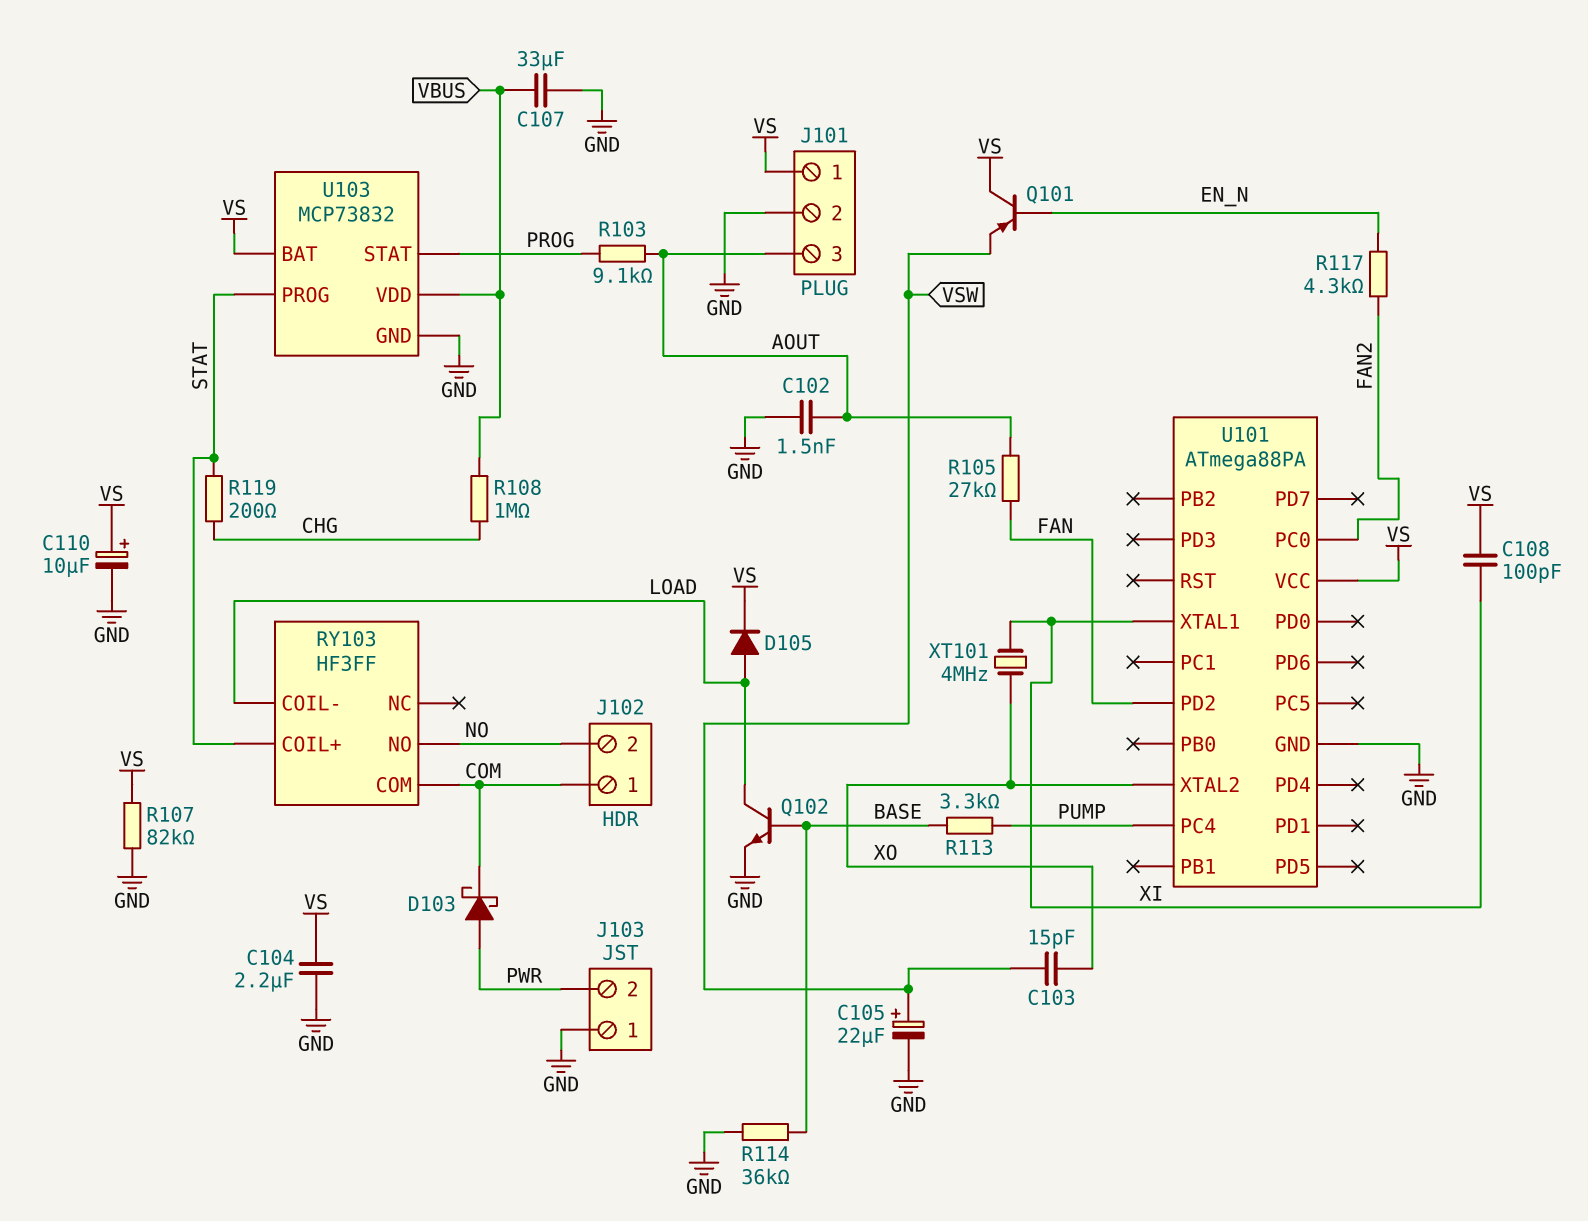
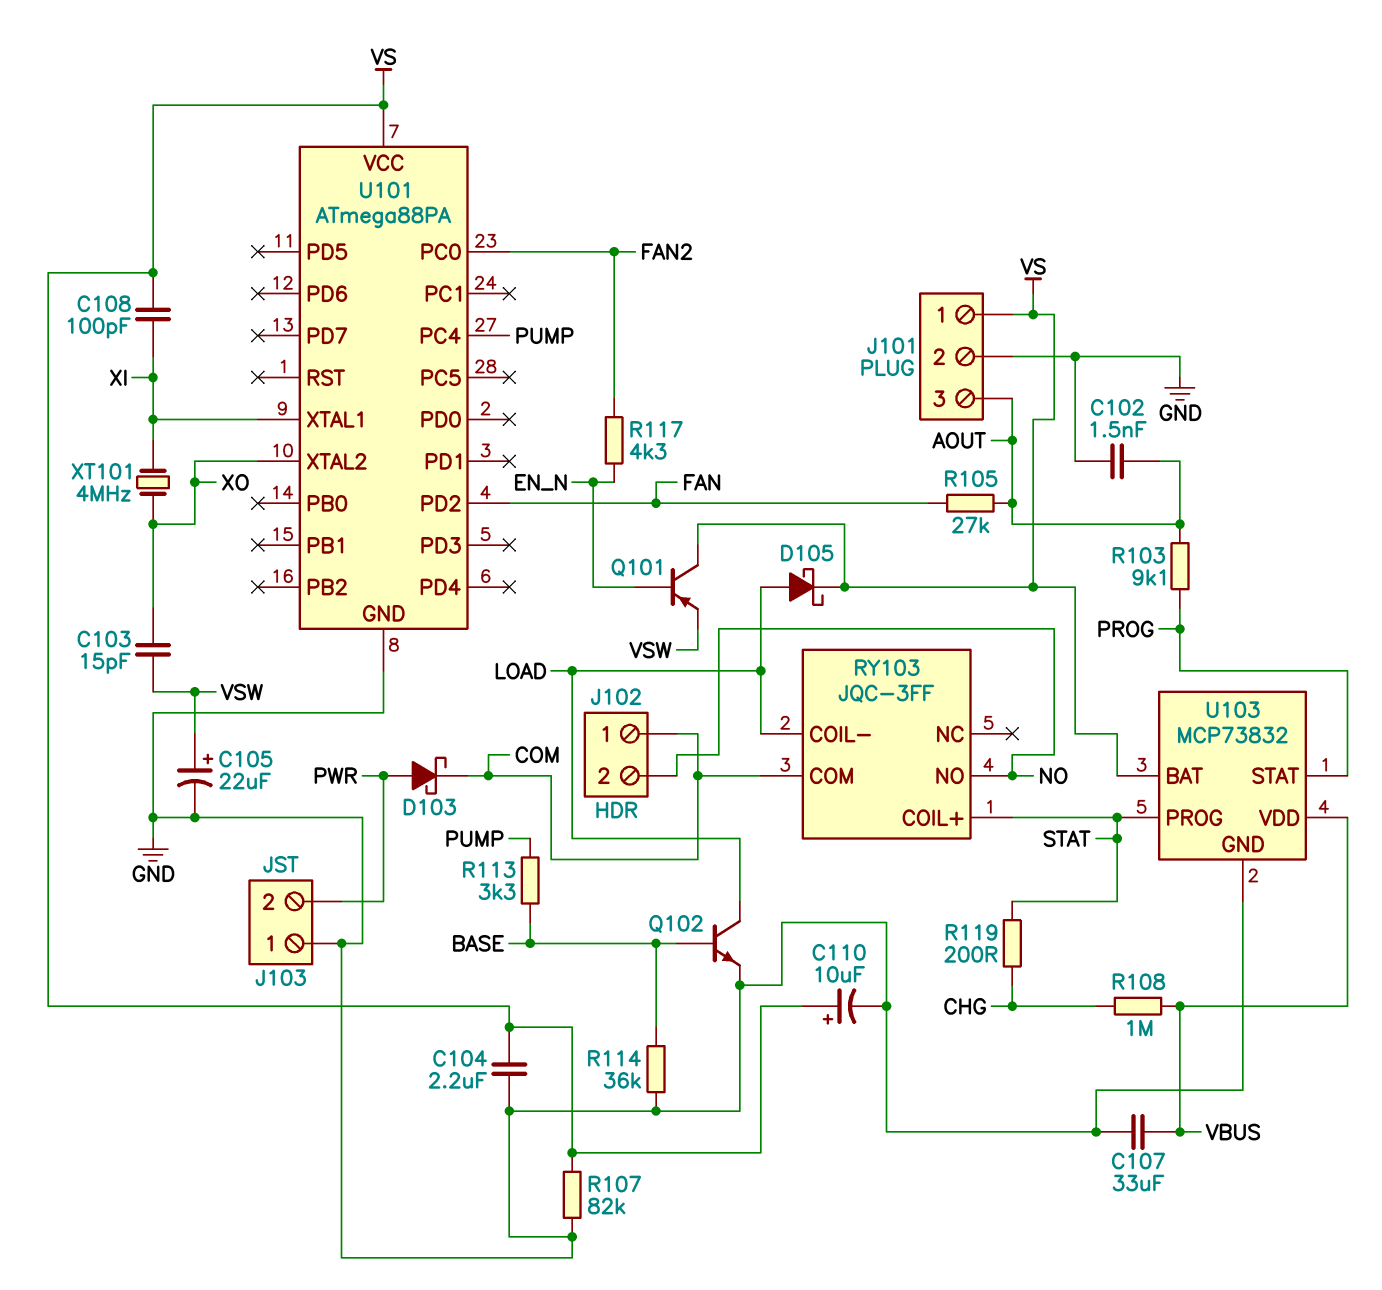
D105: diode (A LOAD, K VS) -> schottky (A LOAD, K VS)
RY103: HF3FF -> JQC-3FF

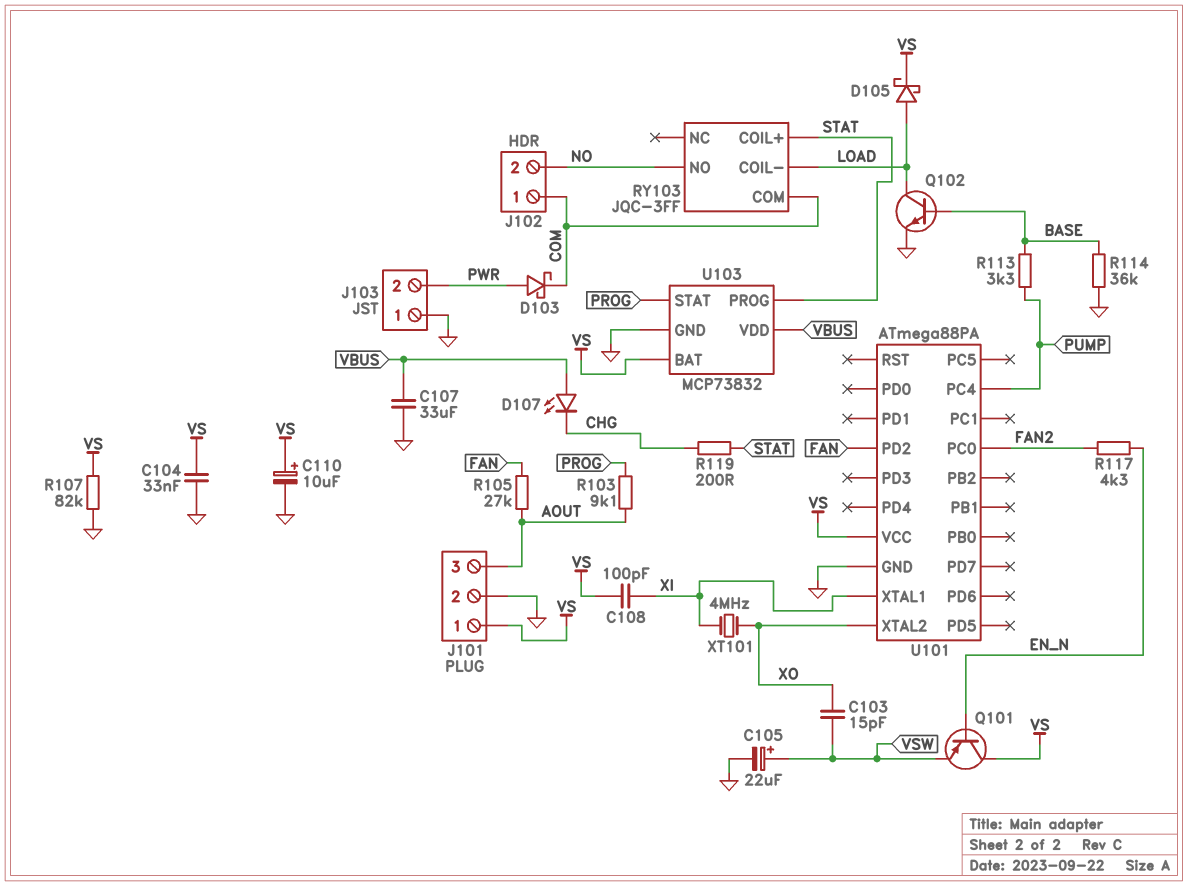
C102: 1.5nF (AOUT, GND) -> none
C104: 2.2uF (GND, VS) -> 33nF (GND, VS)
D107: none -> LED (A VBUS, K CHG)
R108: 1M (CHG, VBUS) -> none

